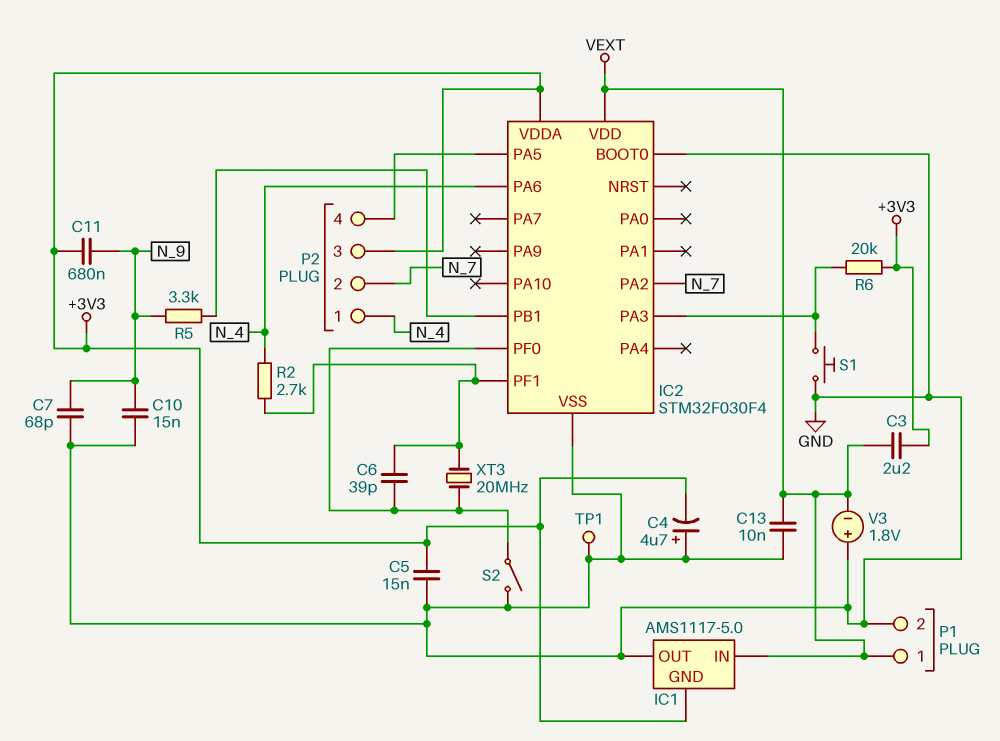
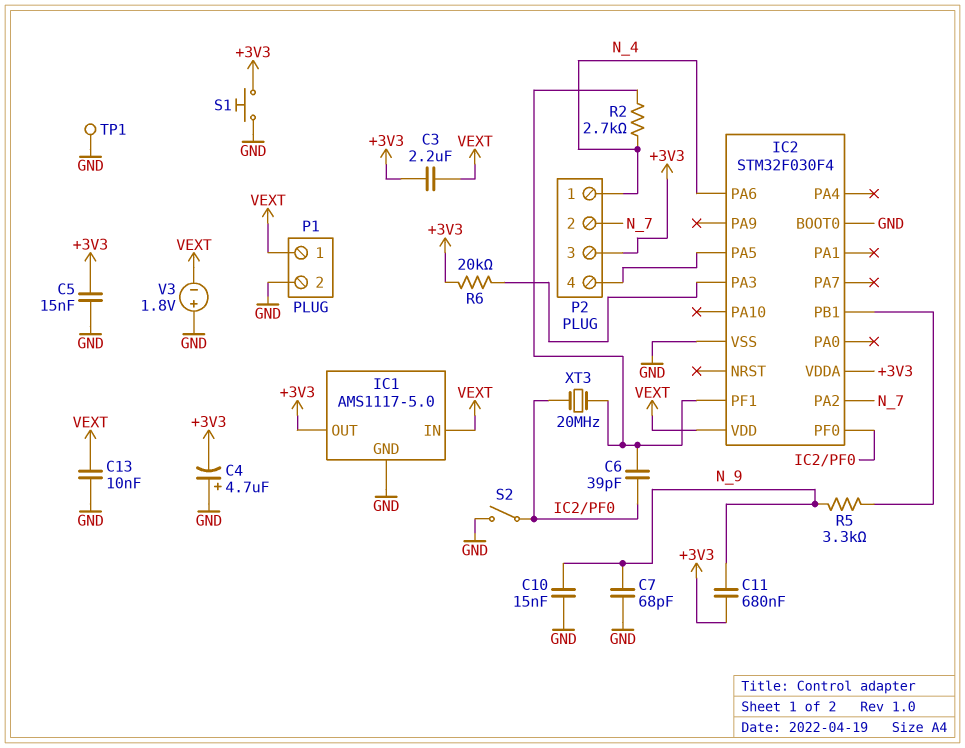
IC1 pin GND: +3V3 -> GND
IC1 pin OUT: GND -> +3V3
S1: button (GND, IC2/PA3) -> button (+3V3, GND)

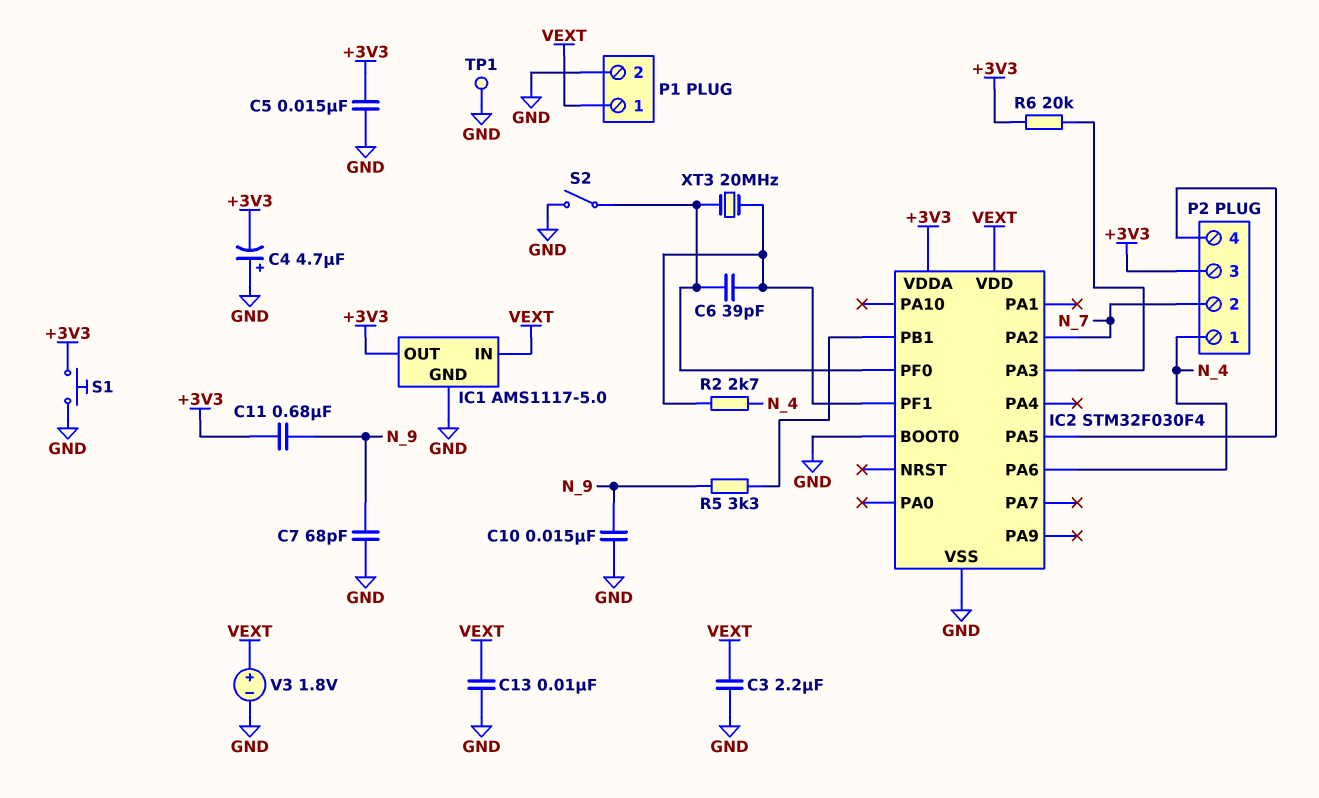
C3: 2.2uF (+3V3, VEXT) -> 2.2uF (GND, VEXT)
V3: 1.8V (plus GND, minus VEXT) -> 1.8V (plus VEXT, minus GND)

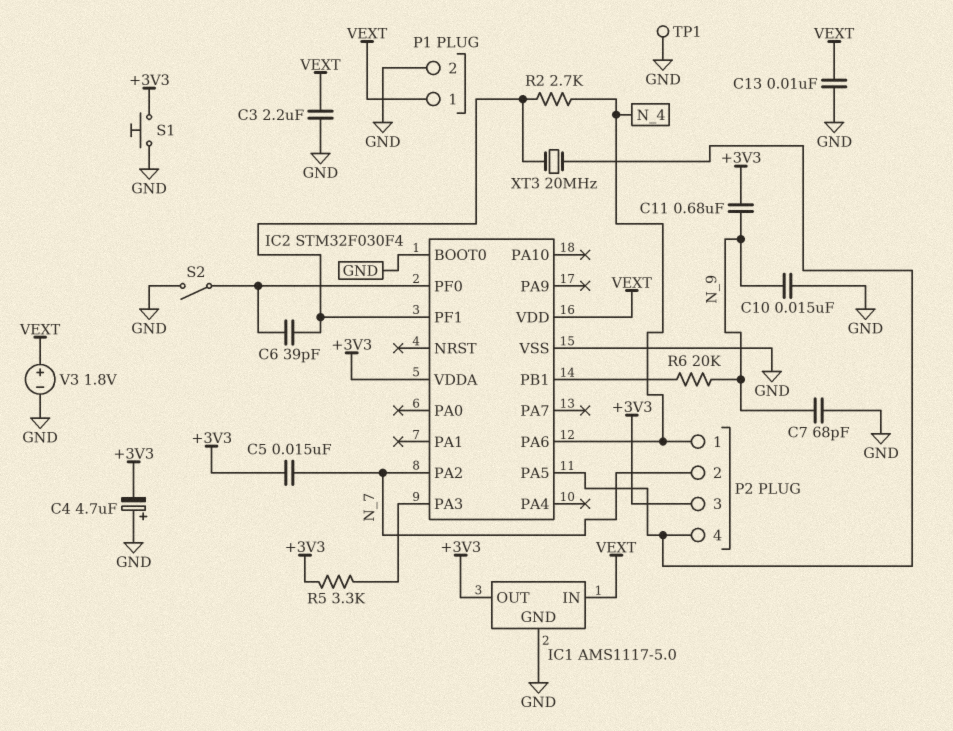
C5: 15nF (+3V3, GND) -> 15nF (+3V3, N_7)
R5: 3.3k (IC2/PB1, N_9) -> 3.3k (+3V3, IC2/PA3)
R6: 20k (+3V3, IC2/PA3) -> 20k (IC2/PB1, N_9)
XT3: 20MHz (IC2/PF0, IC2/PF1) -> 20MHz (IC2/PA5, IC2/PF1)

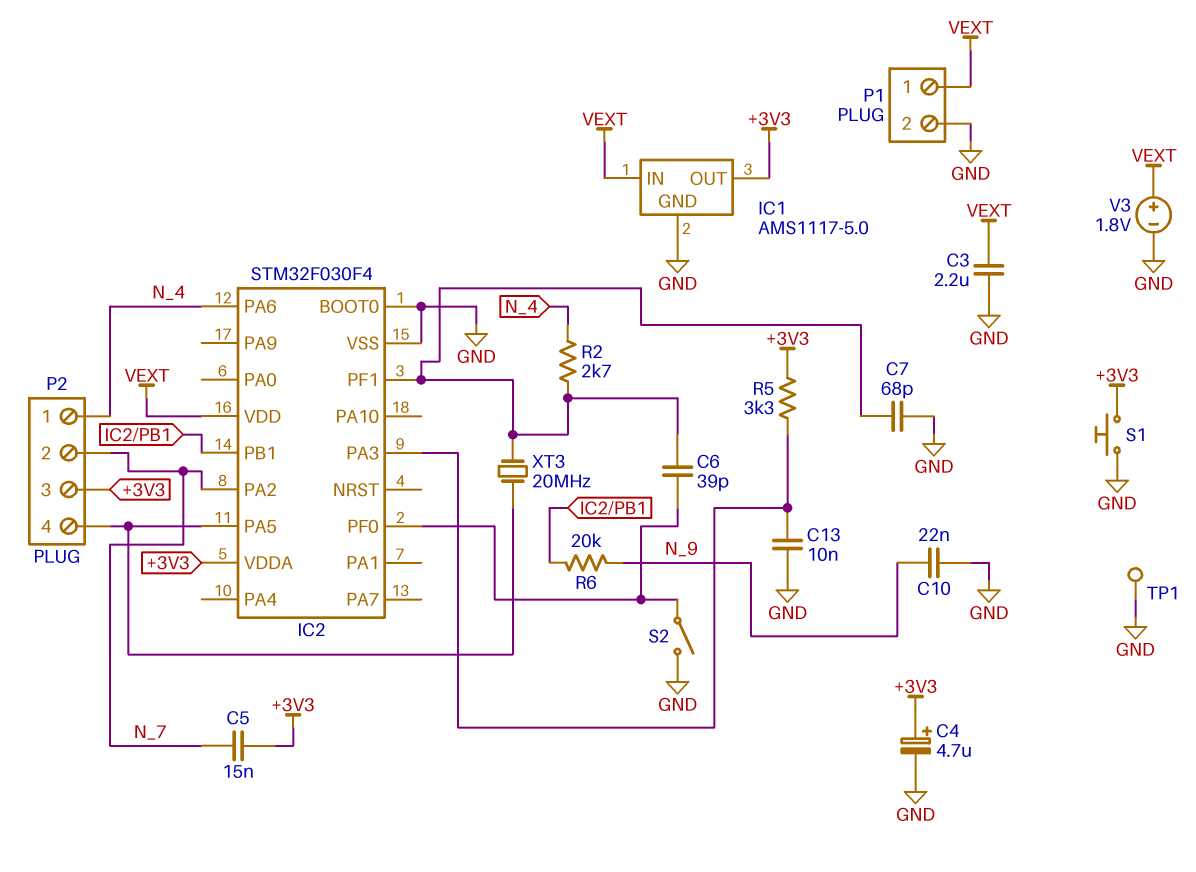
C4: 4.7uF (plus GND, minus +3V3) -> 4.7uF (plus +3V3, minus GND)
C7: 68pF (GND, N_9) -> 68pF (GND, IC2/PF1)
C10: 15nF (GND, N_9) -> 22nF (GND, N_9)
C11: 680nF (+3V3, N_9) -> none
C13: 10nF (GND, VEXT) -> 10nF (GND, IC2/PA3)

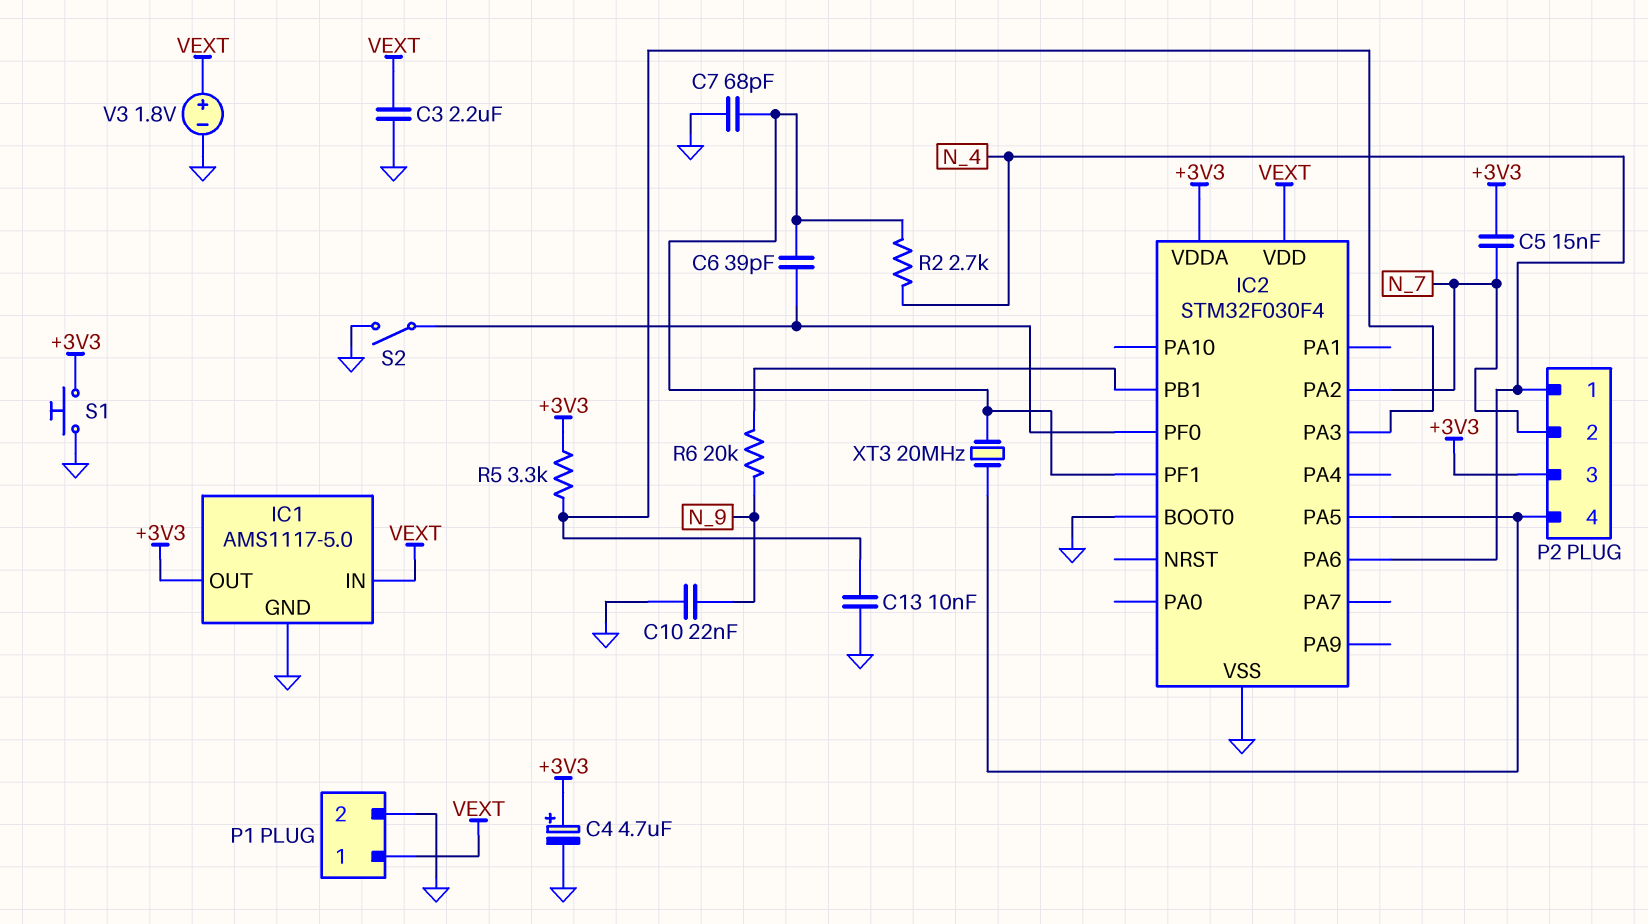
TP1: test point (GND) -> none

